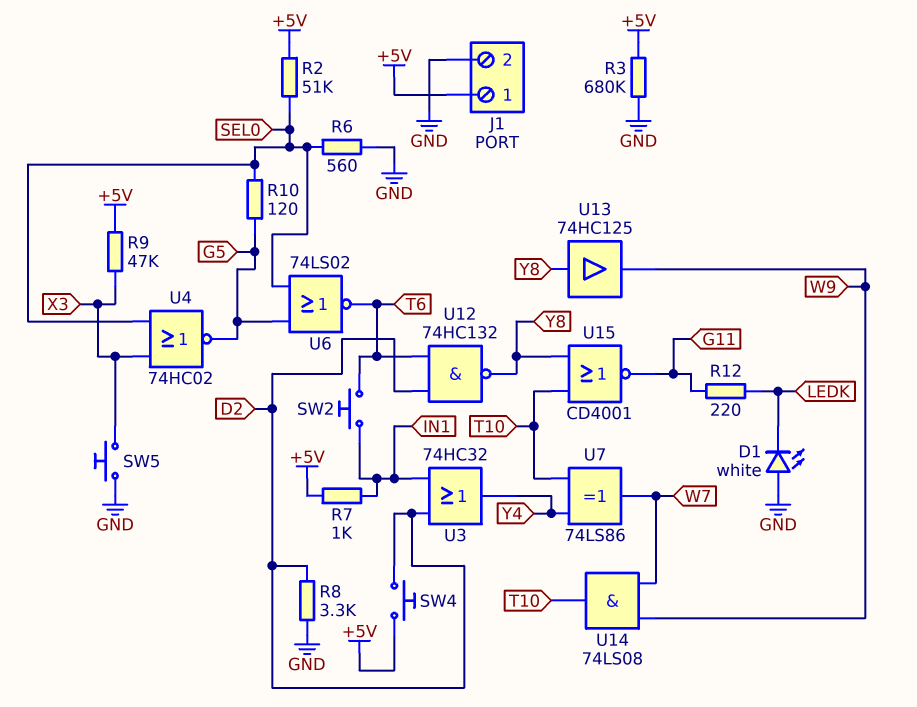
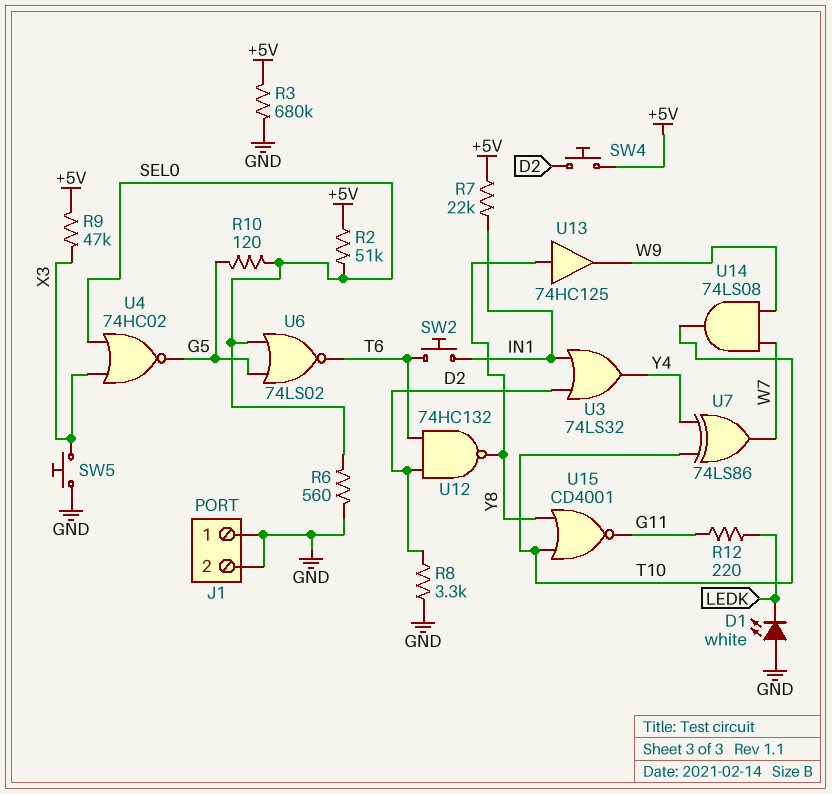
J1 pin 1: +5V -> GND
R7: 1k (+5V, IN1) -> 22k (+5V, IN1)
U3: OR 74HC32 (in D2, in IN1, out Y4) -> OR 74LS32 (in D2, in IN1, out Y4)

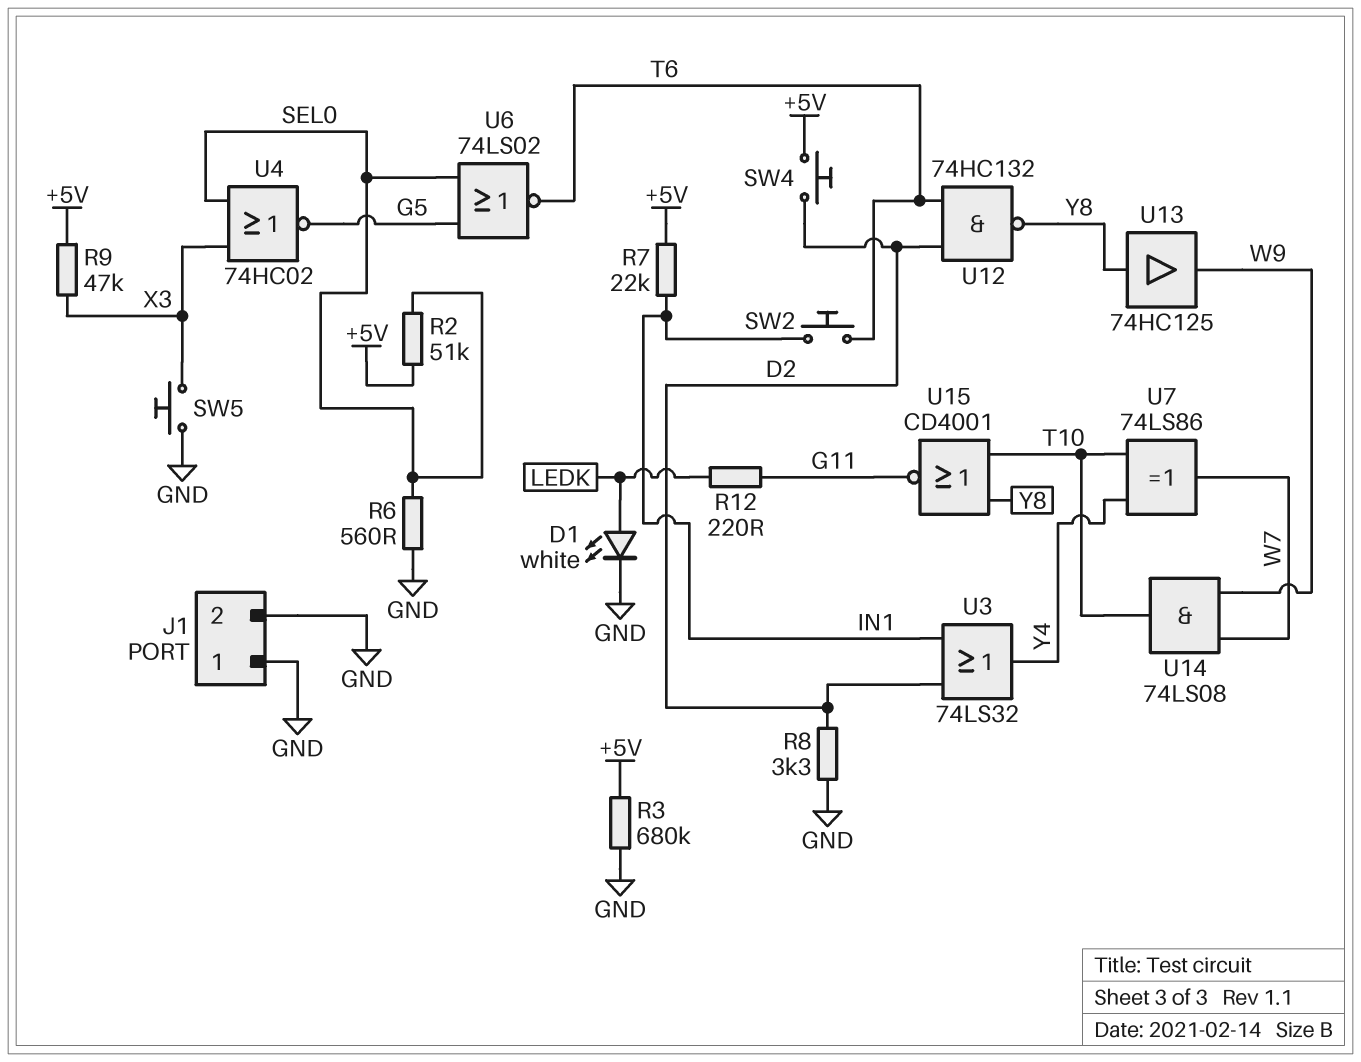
D1: LED white (A GND, K LEDK) -> LED white (A LEDK, K GND)
R10: 120 (G5, SEL0) -> none

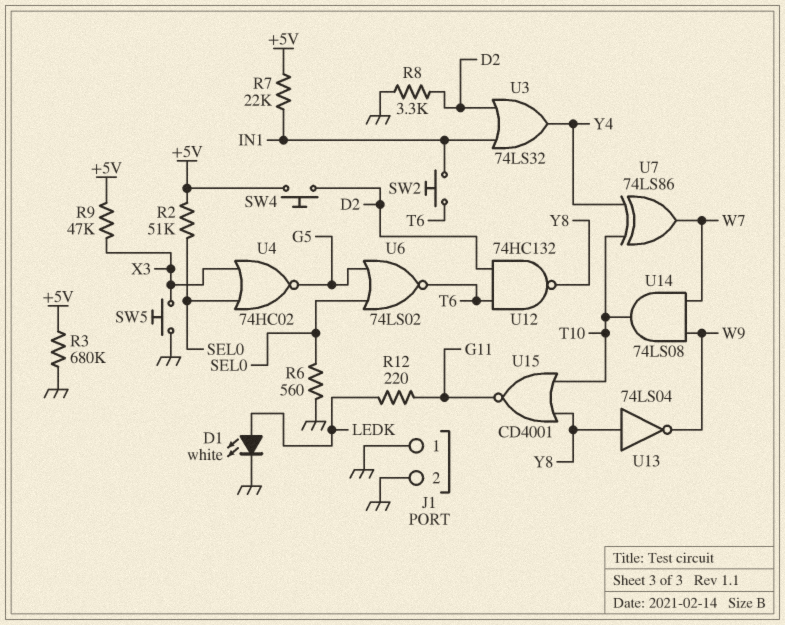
U13: buffer 74HC125 (in Y8, out W9) -> NOT 74LS04 (in Y8, out W9)

